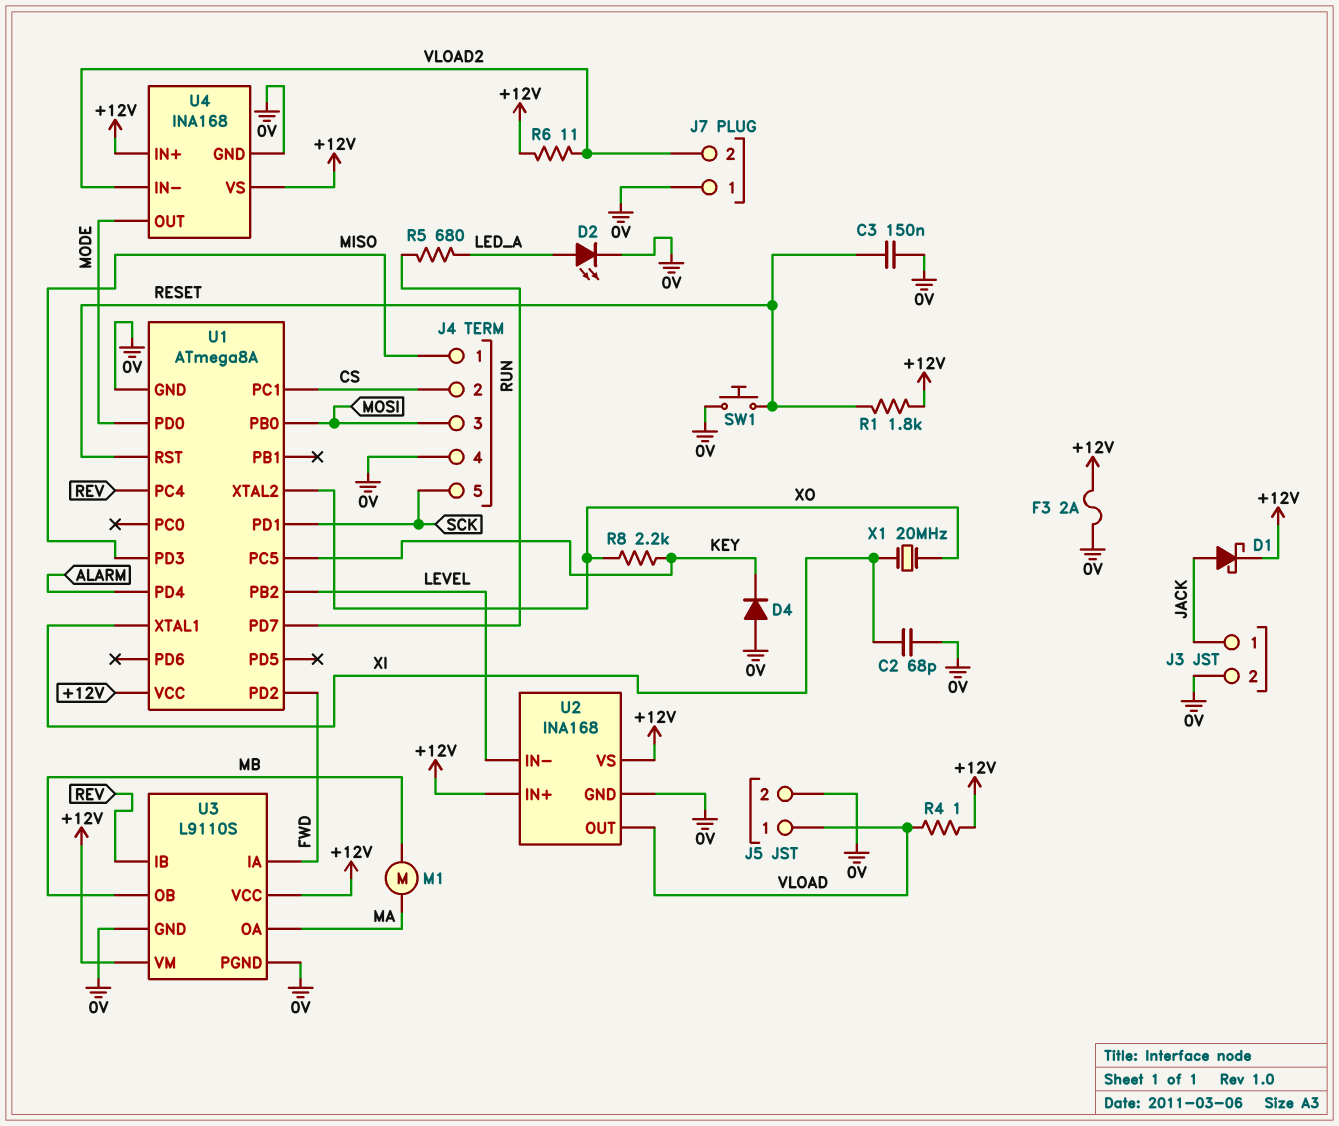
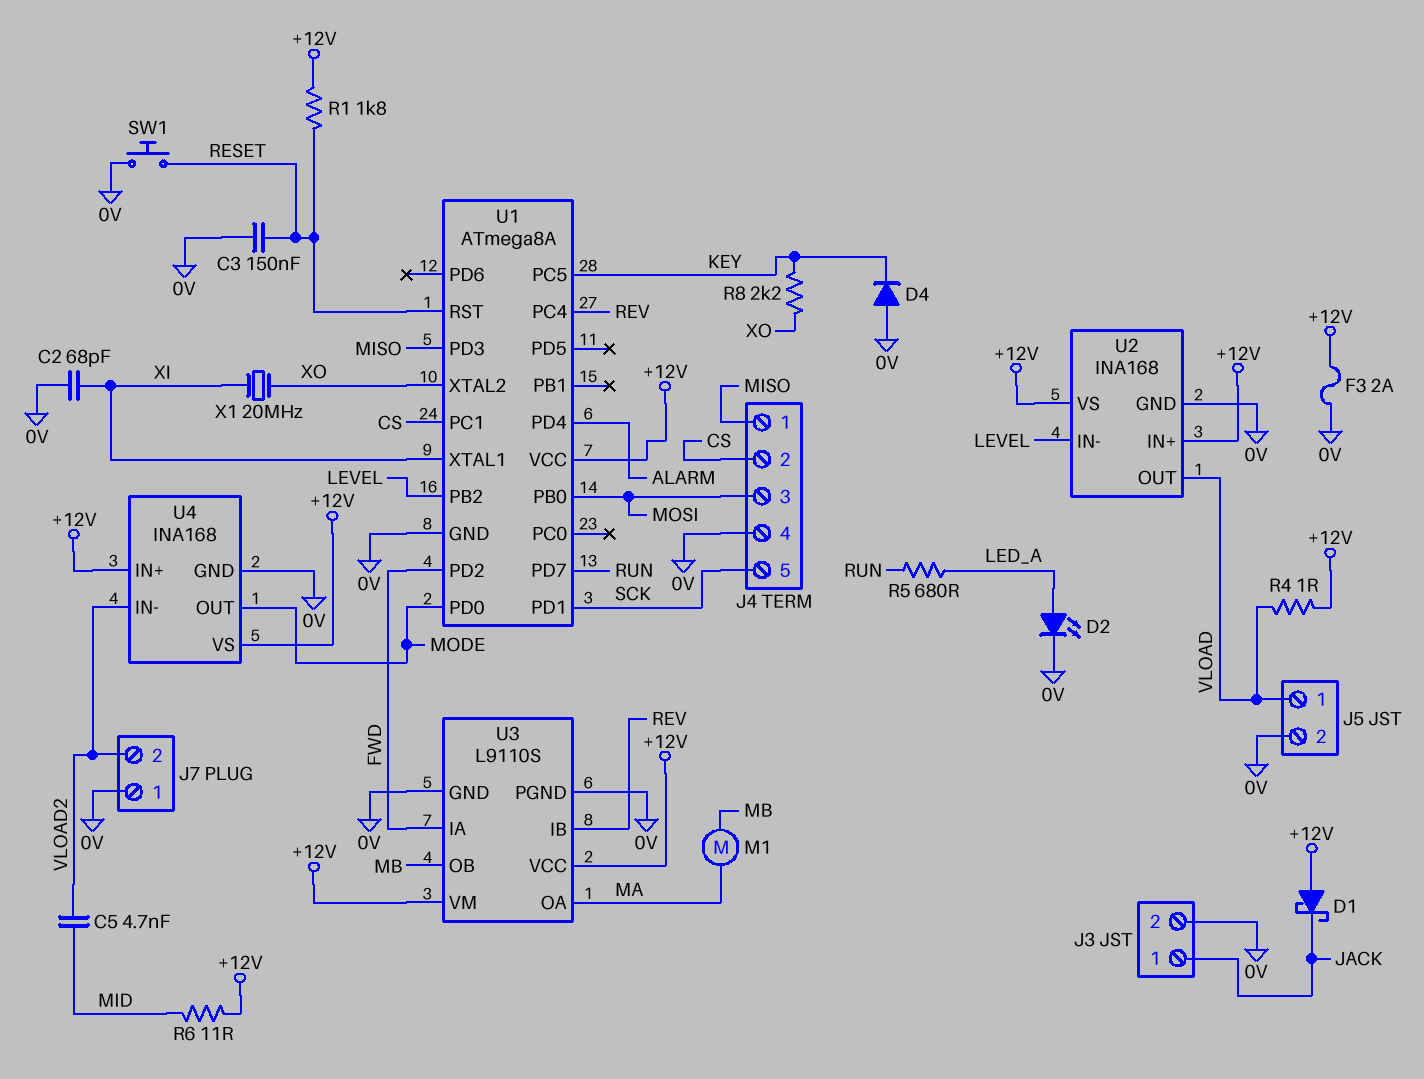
C5: none -> 4.7nF (MID, VLOAD2)
D1: schottky (A JACK, K +12V) -> schottky (A +12V, K JACK)
R6: 11 (+12V, VLOAD2) -> 11 (+12V, MID)

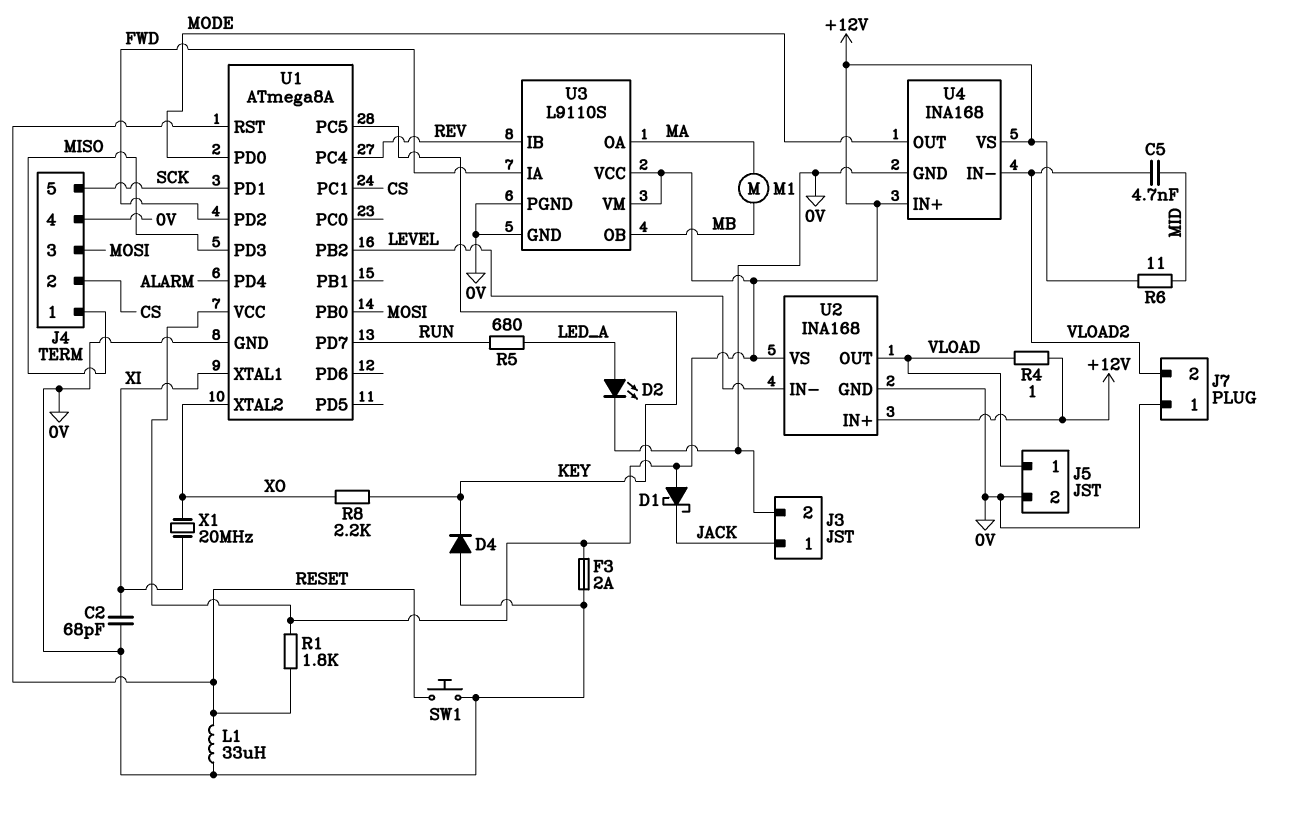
C3: 150nF (0V, RESET) -> none
L1: none -> 33uH (0V, RESET)

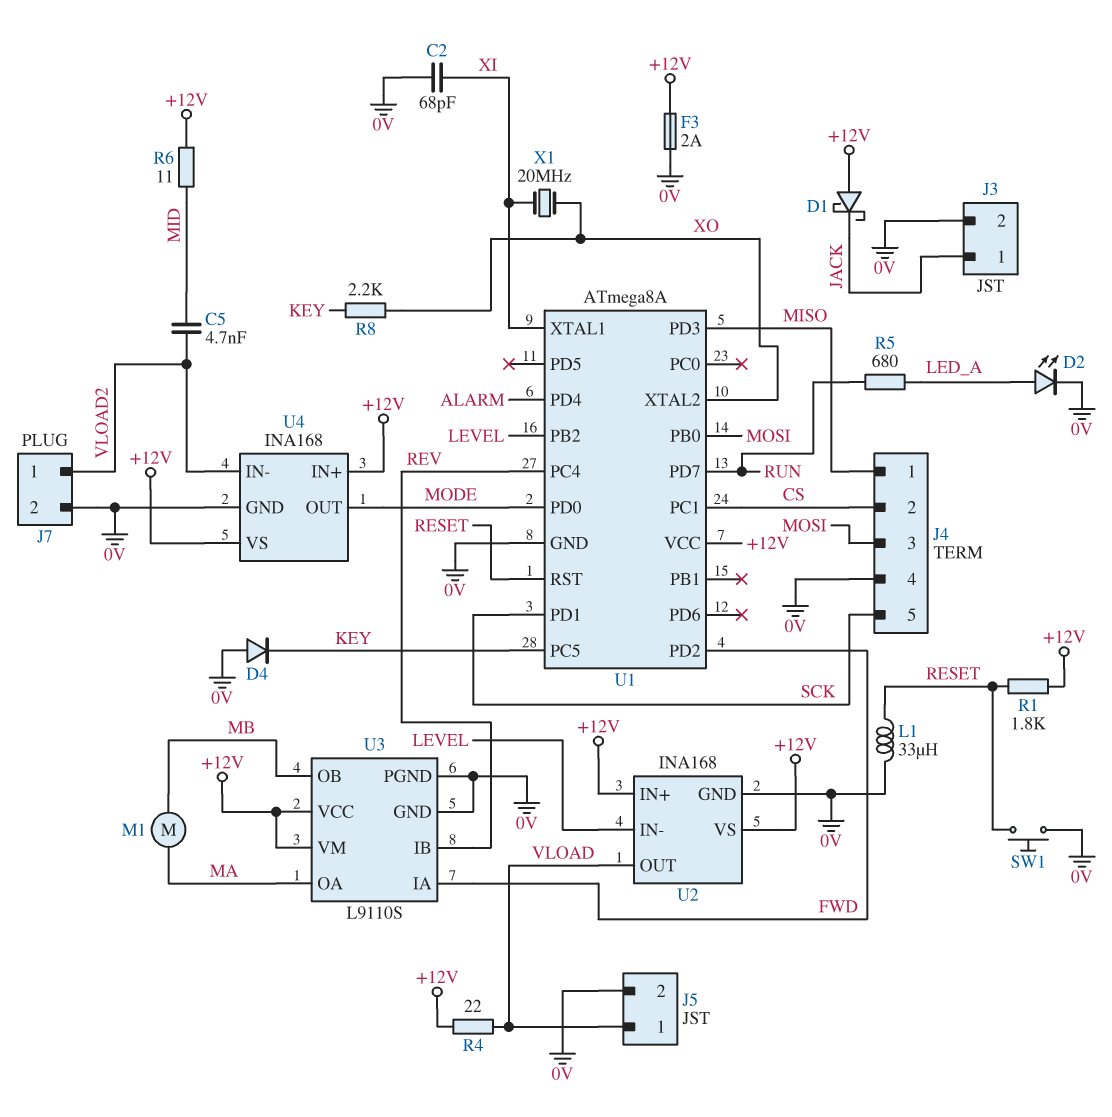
J7 pin 1: 0V -> VLOAD2
J7 pin 2: VLOAD2 -> 0V
R4: 1 (+12V, VLOAD) -> 22 (+12V, VLOAD)

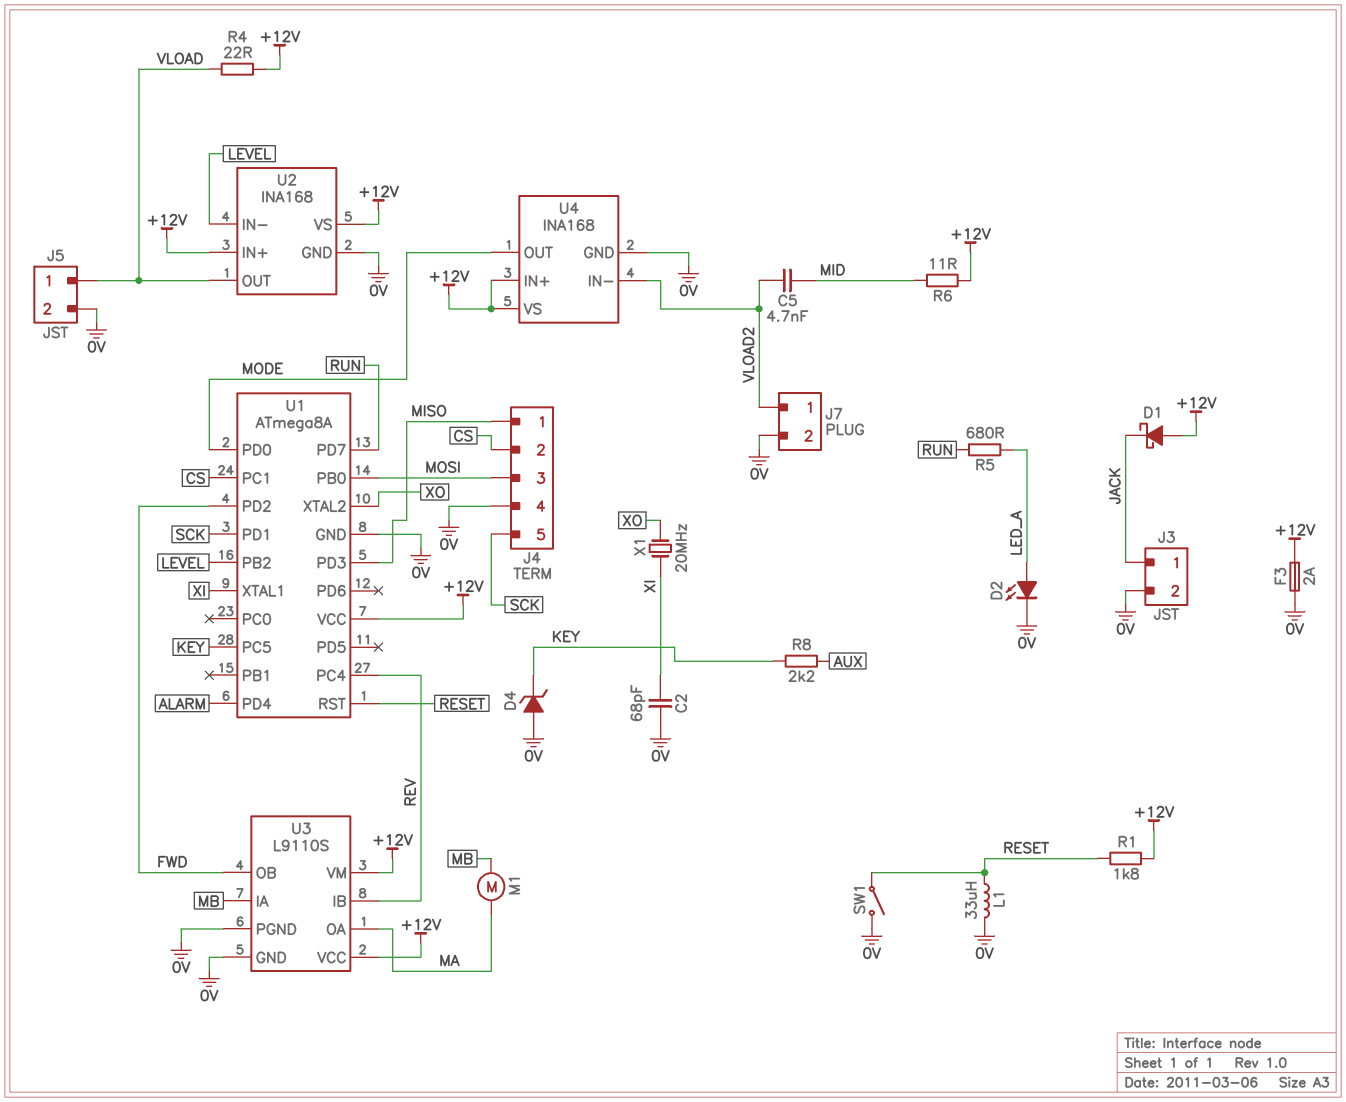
D4: diode (A 0V, K KEY) -> zener (A 0V, K KEY)
R8: 2.2k (KEY, XO) -> 2.2k (AUX, KEY)
SW1: button (0V, RESET) -> switch (0V, RESET)
U3 pin IA: FWD -> MB
U3 pin OB: MB -> FWD

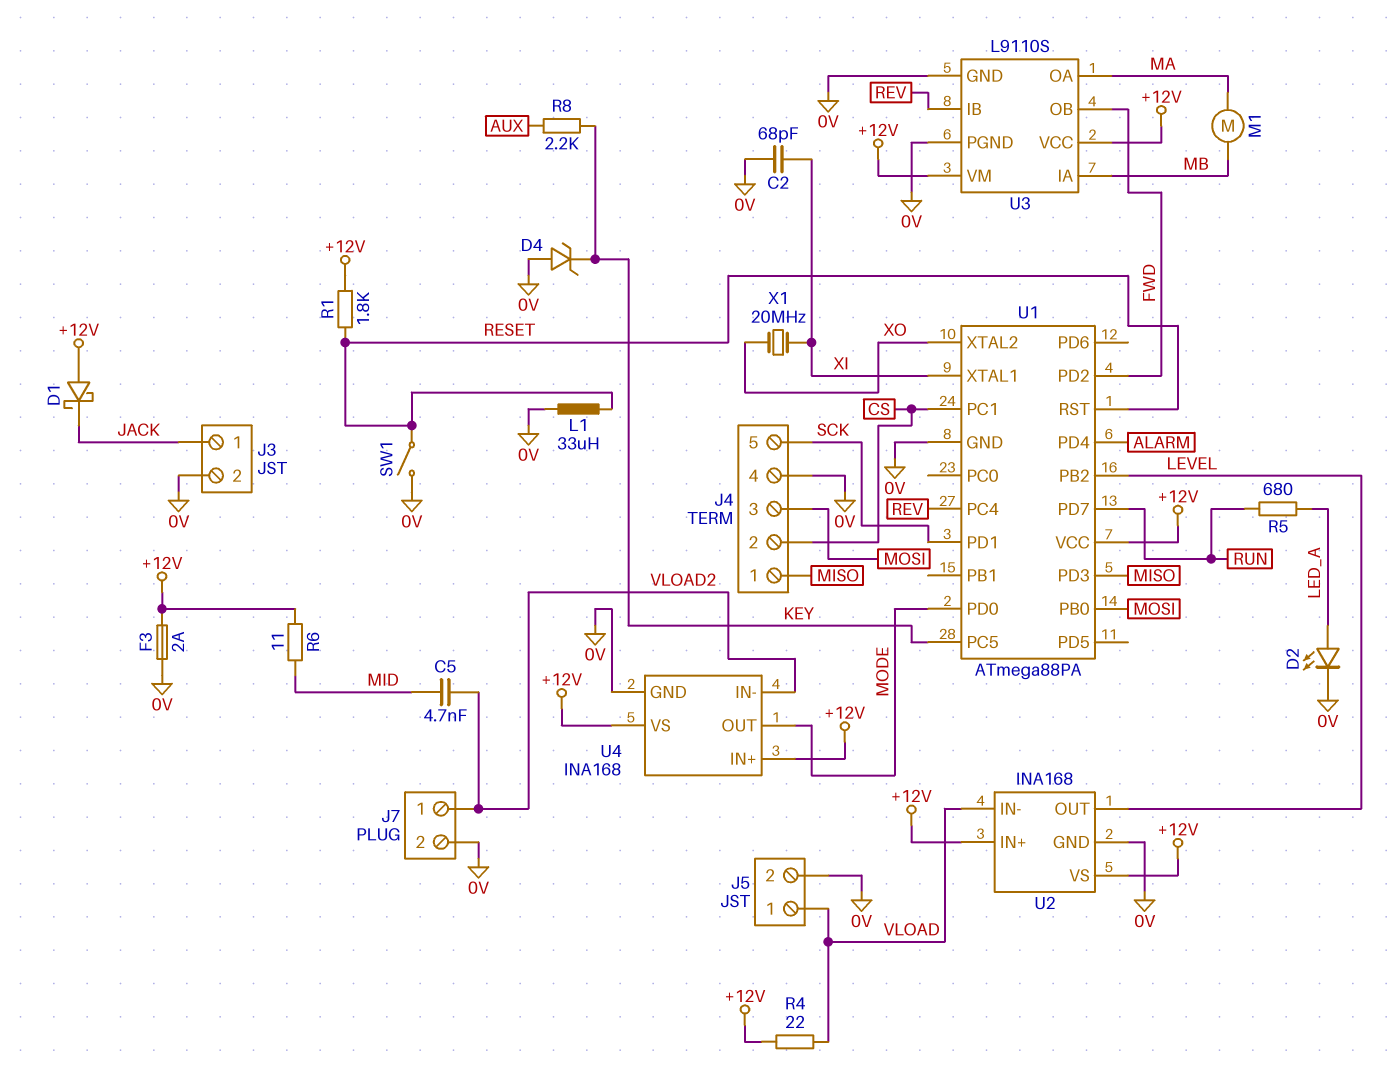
U1: ATmega8A -> ATmega88PA
U2 pin IN-: LEVEL -> VLOAD
U2 pin OUT: VLOAD -> LEVEL

